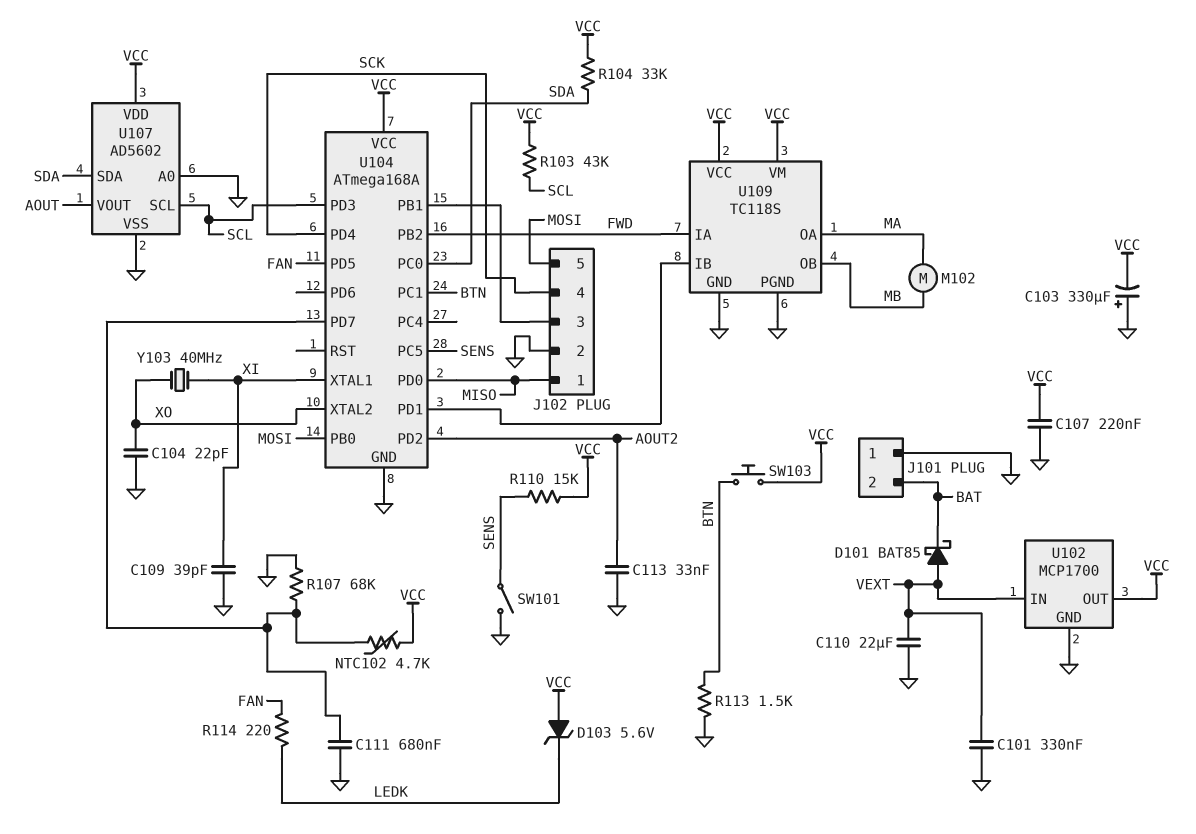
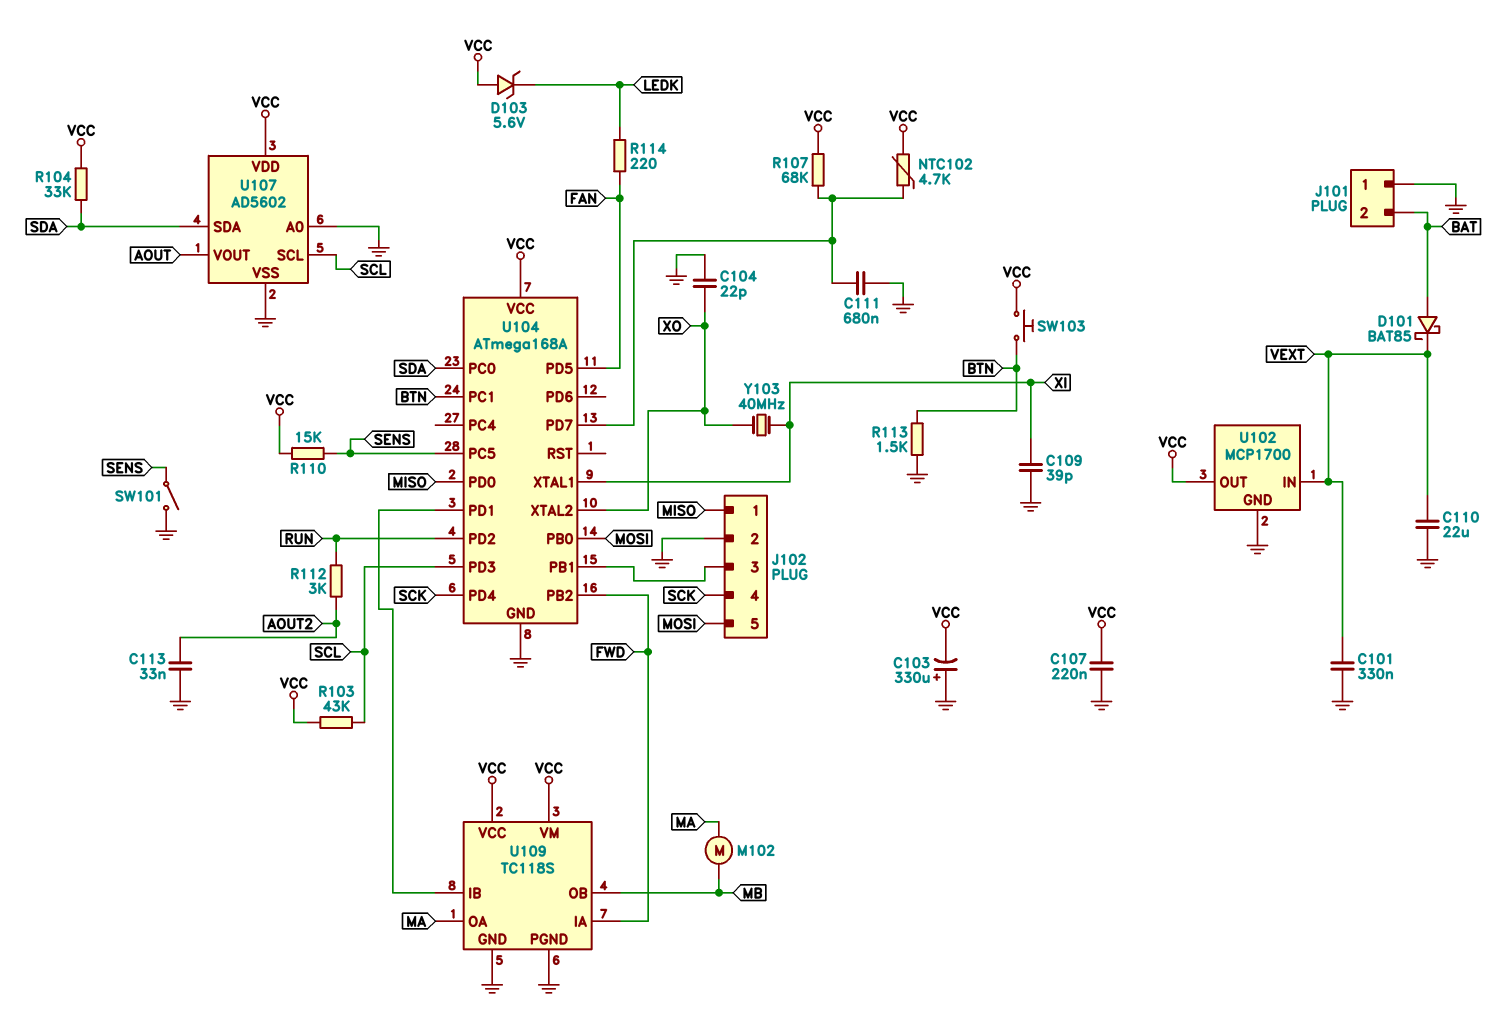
D101: schottky BAT85 (A VEXT, K BAT) -> schottky BAT85 (A BAT, K VEXT)
R107: 68k (GND, U104/PD7) -> 68k (U104/PD7, VCC)
R112: none -> 3k (AOUT2, RUN)
U104 pin PD2: AOUT2 -> RUN

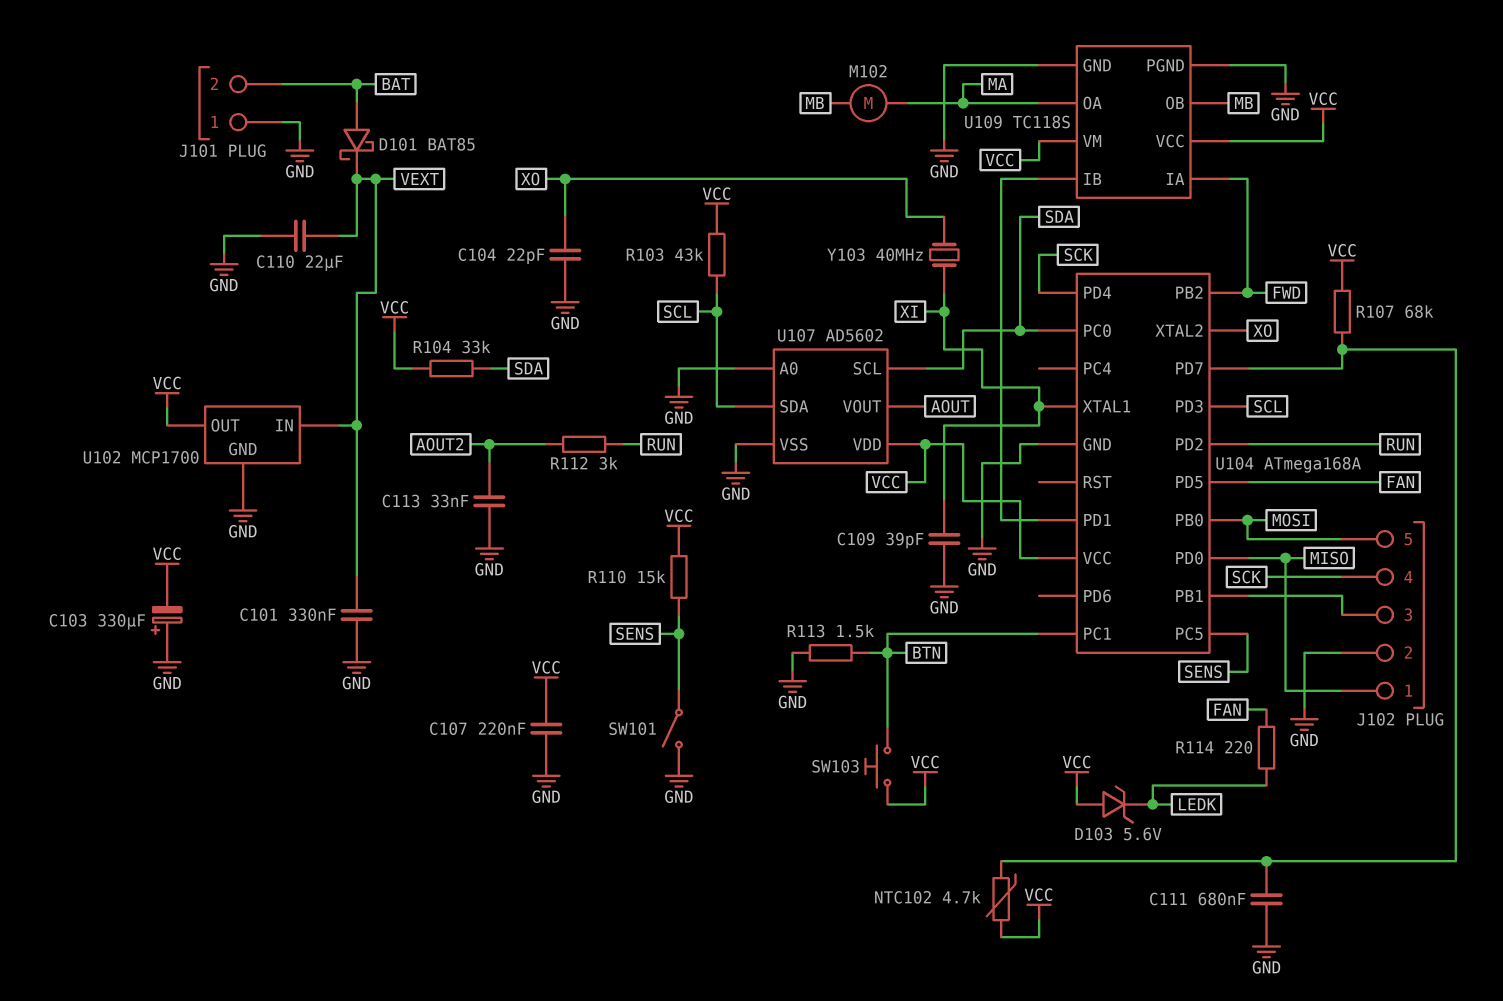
U107 pin SCL: SCL -> SDA
U107 pin SDA: SDA -> SCL

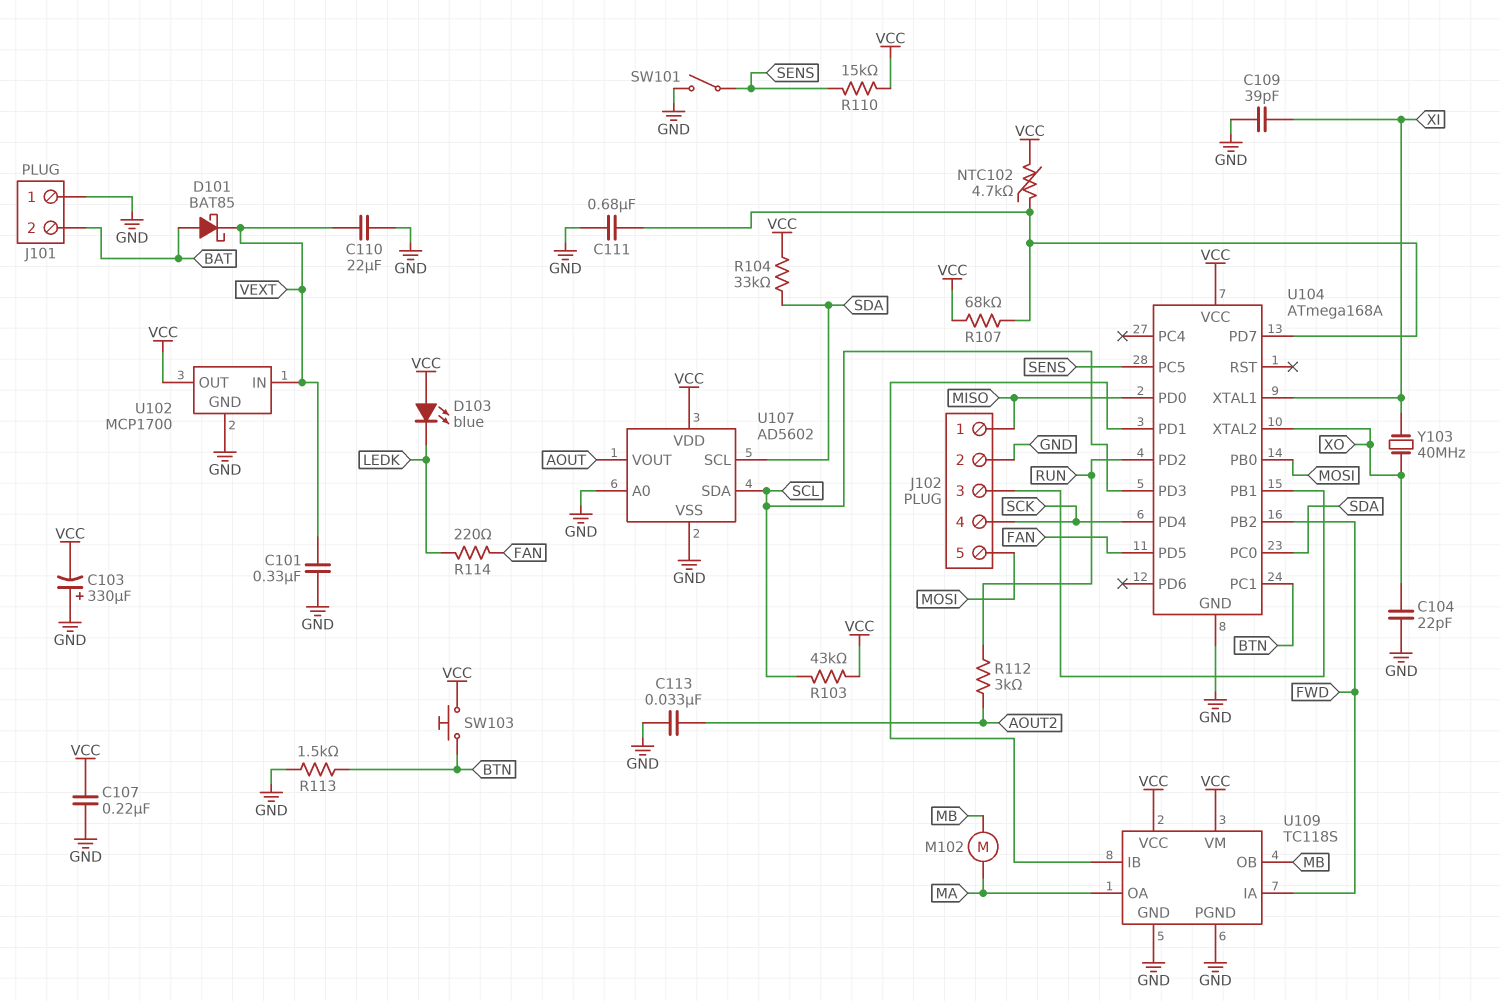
D103: zener 5.6V (A VCC, K LEDK) -> LED blue (A VCC, K LEDK)

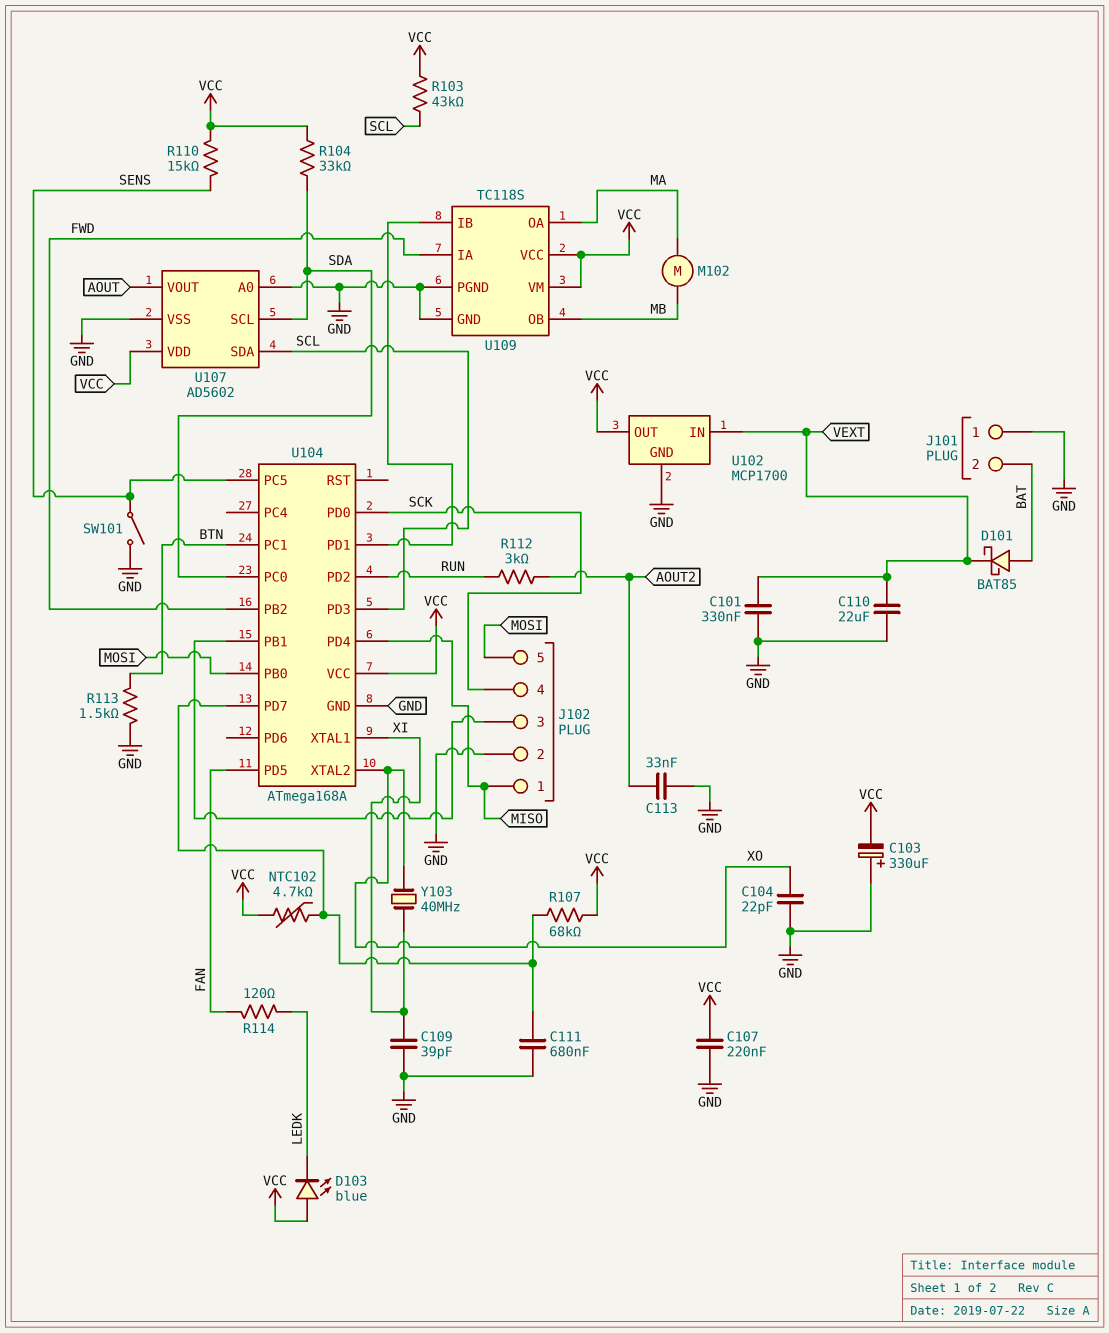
R114: 220 (FAN, LEDK) -> 120 (FAN, LEDK)
SW103: button (BTN, VCC) -> none
U104 pin PD0: MISO -> SCK
U104 pin PD4: SCK -> MISO

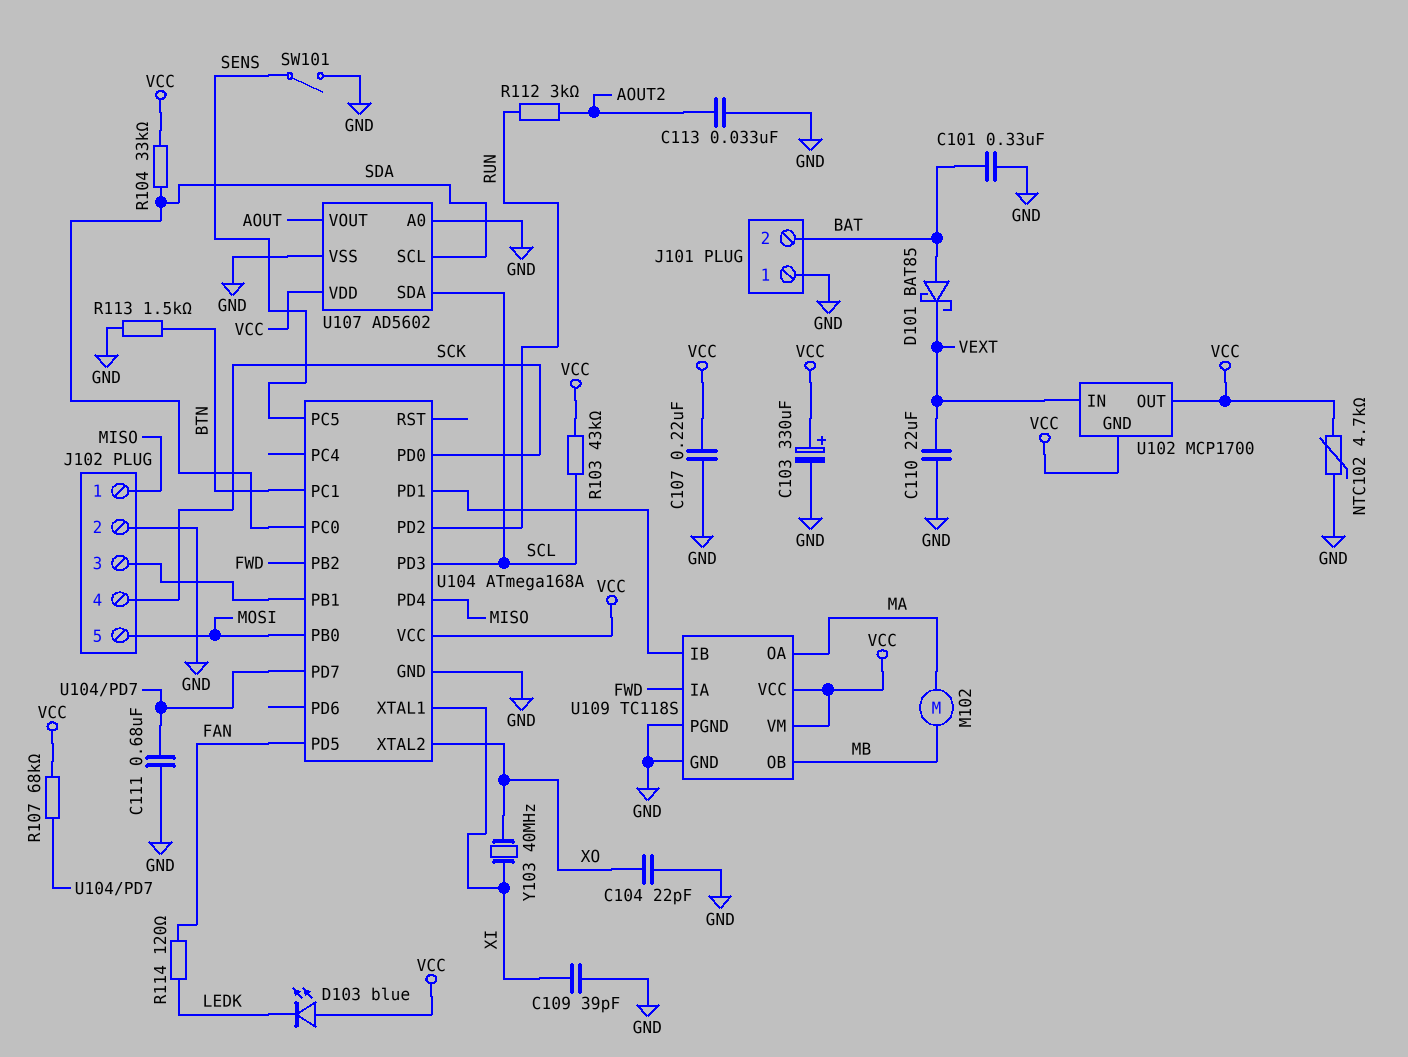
C101: 330nF (GND, VEXT) -> 330nF (BAT, GND)
C103: 330uF (plus GND, minus VCC) -> 330uF (plus VCC, minus GND)
NTC102: 4.7k (U104/PD7, VCC) -> 4.7k (GND, VCC)
R110: 15k (SENS, VCC) -> none
U102 pin GND: GND -> VCC

